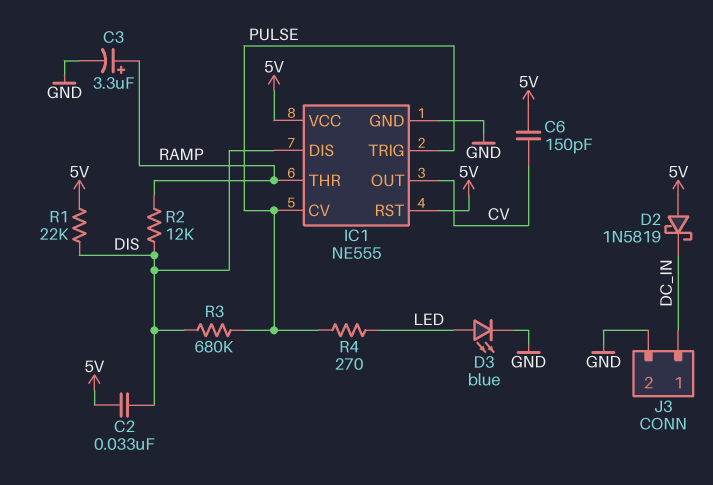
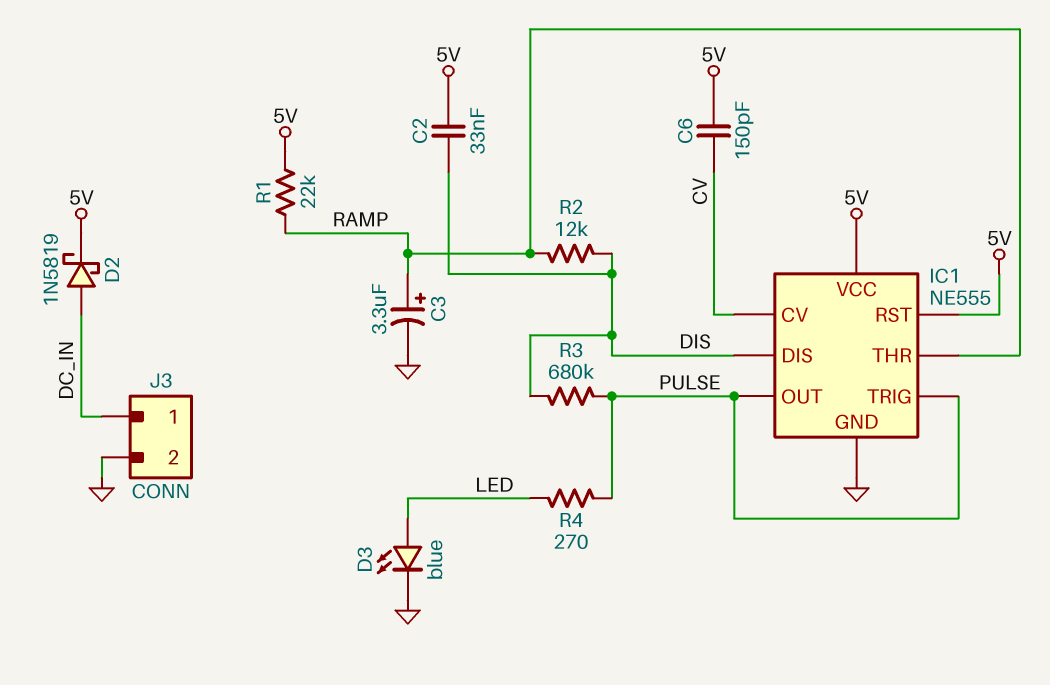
D2: schottky 1N5819 (A 5V, K DC_IN) -> schottky 1N5819 (A DC_IN, K 5V)
IC1 pin CV: PULSE -> CV
IC1 pin OUT: CV -> PULSE
R1: 22k (5V, DIS) -> 22k (5V, RAMP)

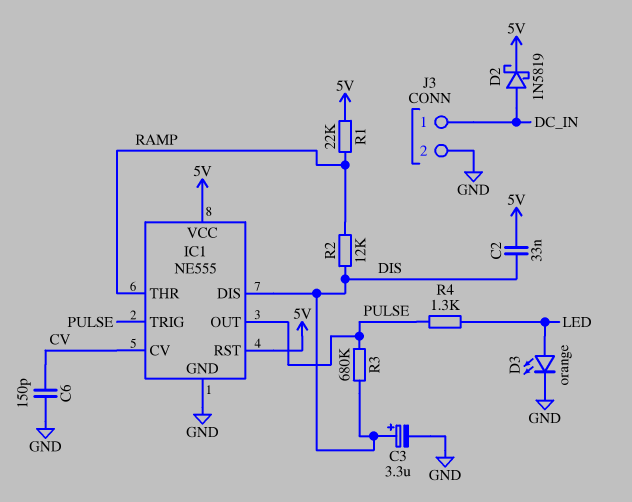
C3: 3.3uF (plus RAMP, minus GND) -> 3.3uF (plus DIS, minus GND)
C6: 150pF (5V, CV) -> 150pF (CV, GND)
D3: LED blue (A LED, K GND) -> LED orange (A LED, K GND)
R4: 270 (LED, PULSE) -> 1.3k (LED, PULSE)

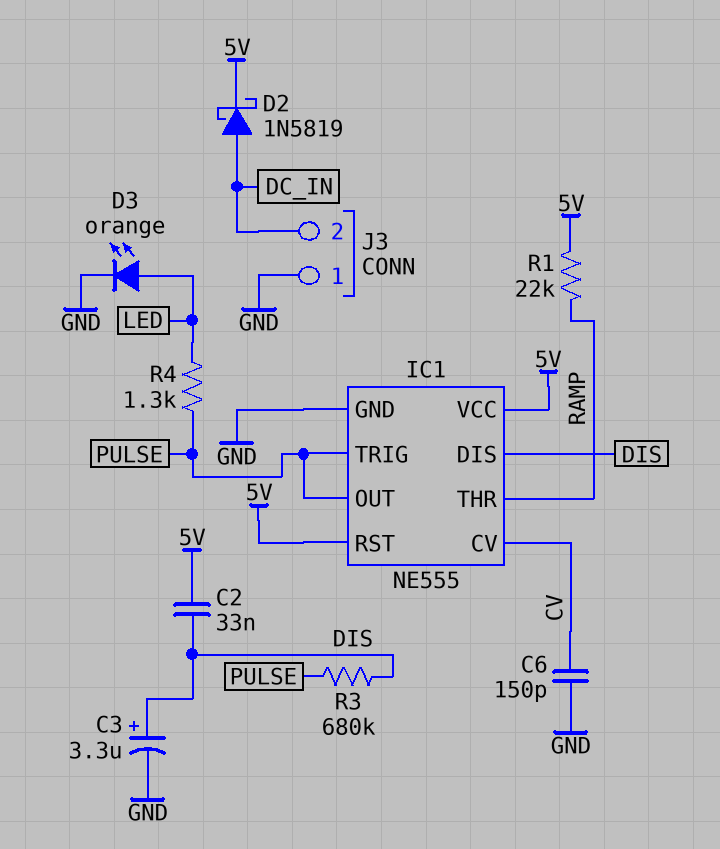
J3 pin 1: DC_IN -> GND
J3 pin 2: GND -> DC_IN
R2: 12k (DIS, RAMP) -> none

